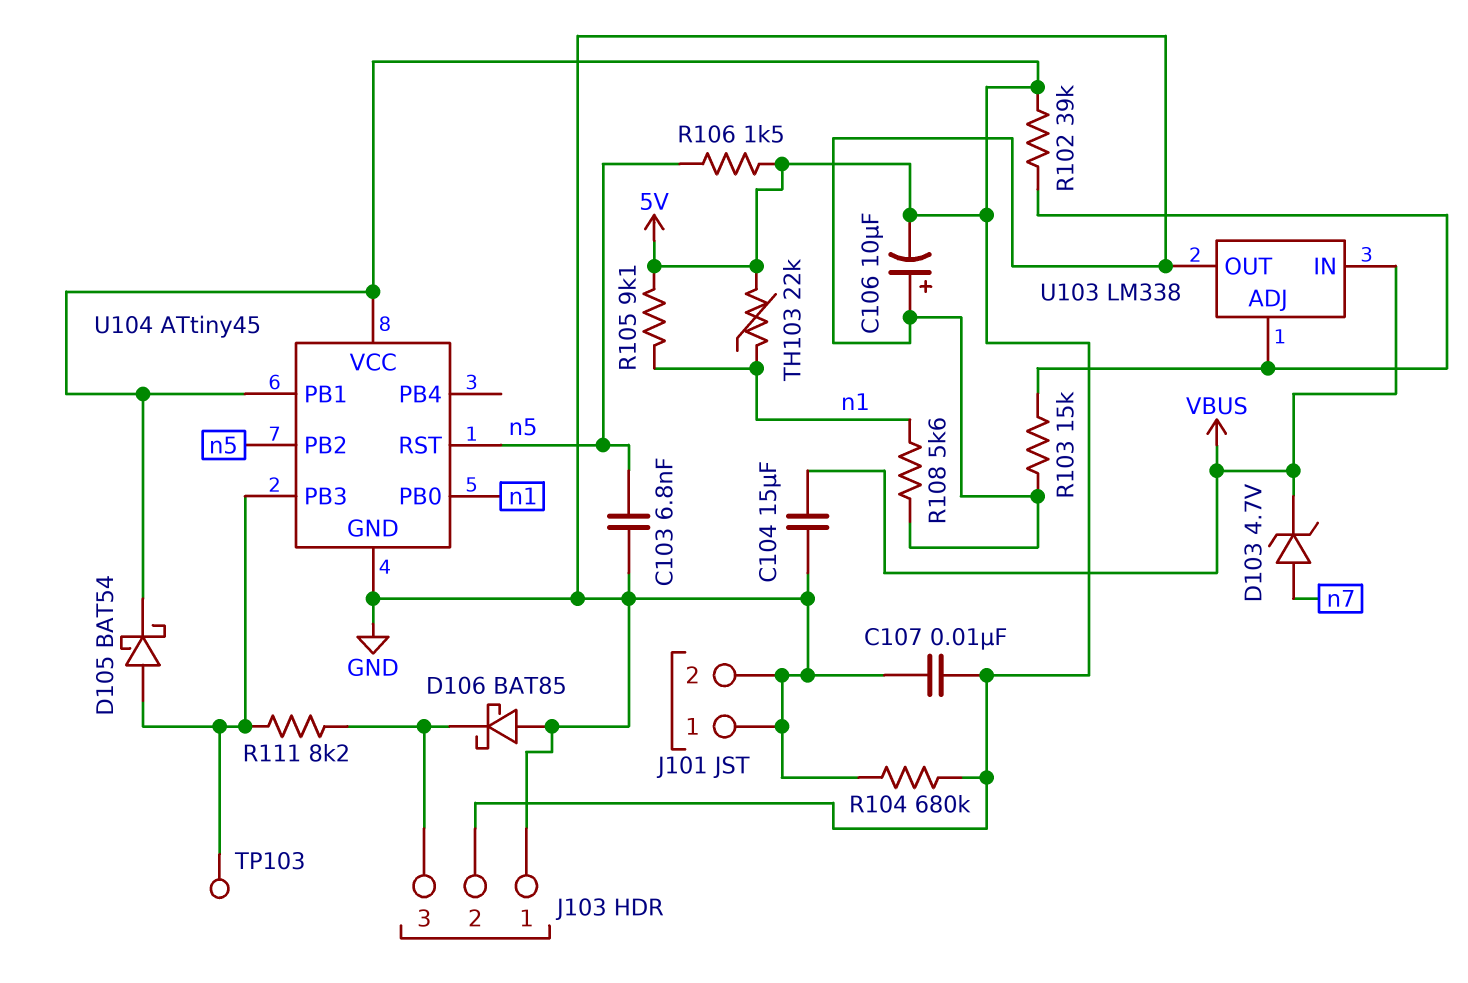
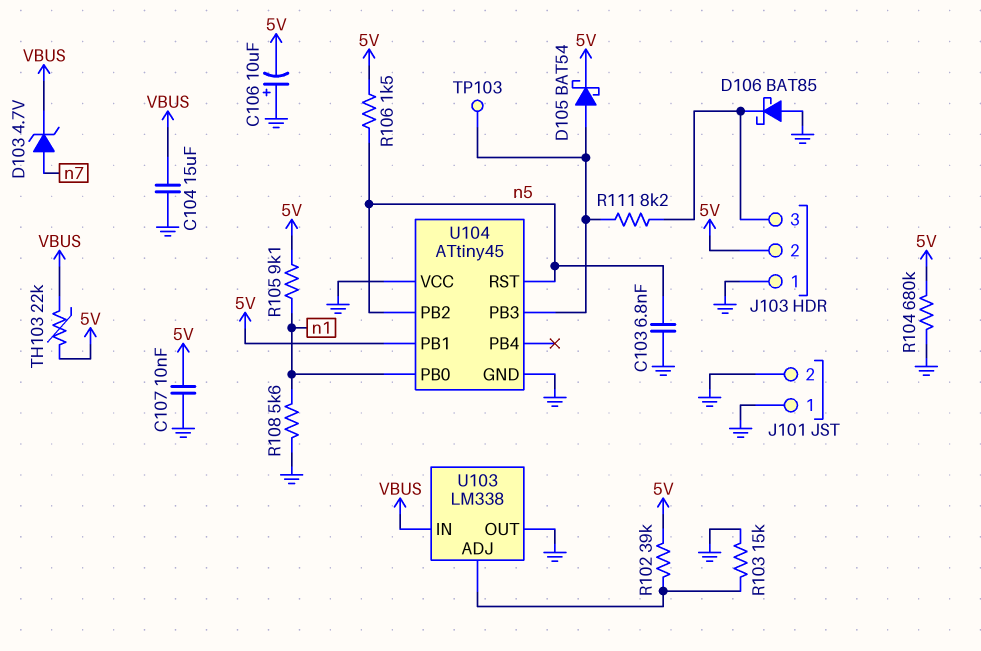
TH103: 22k (5V, n1) -> 22k (5V, VBUS)
U104 pin VCC: 5V -> GND

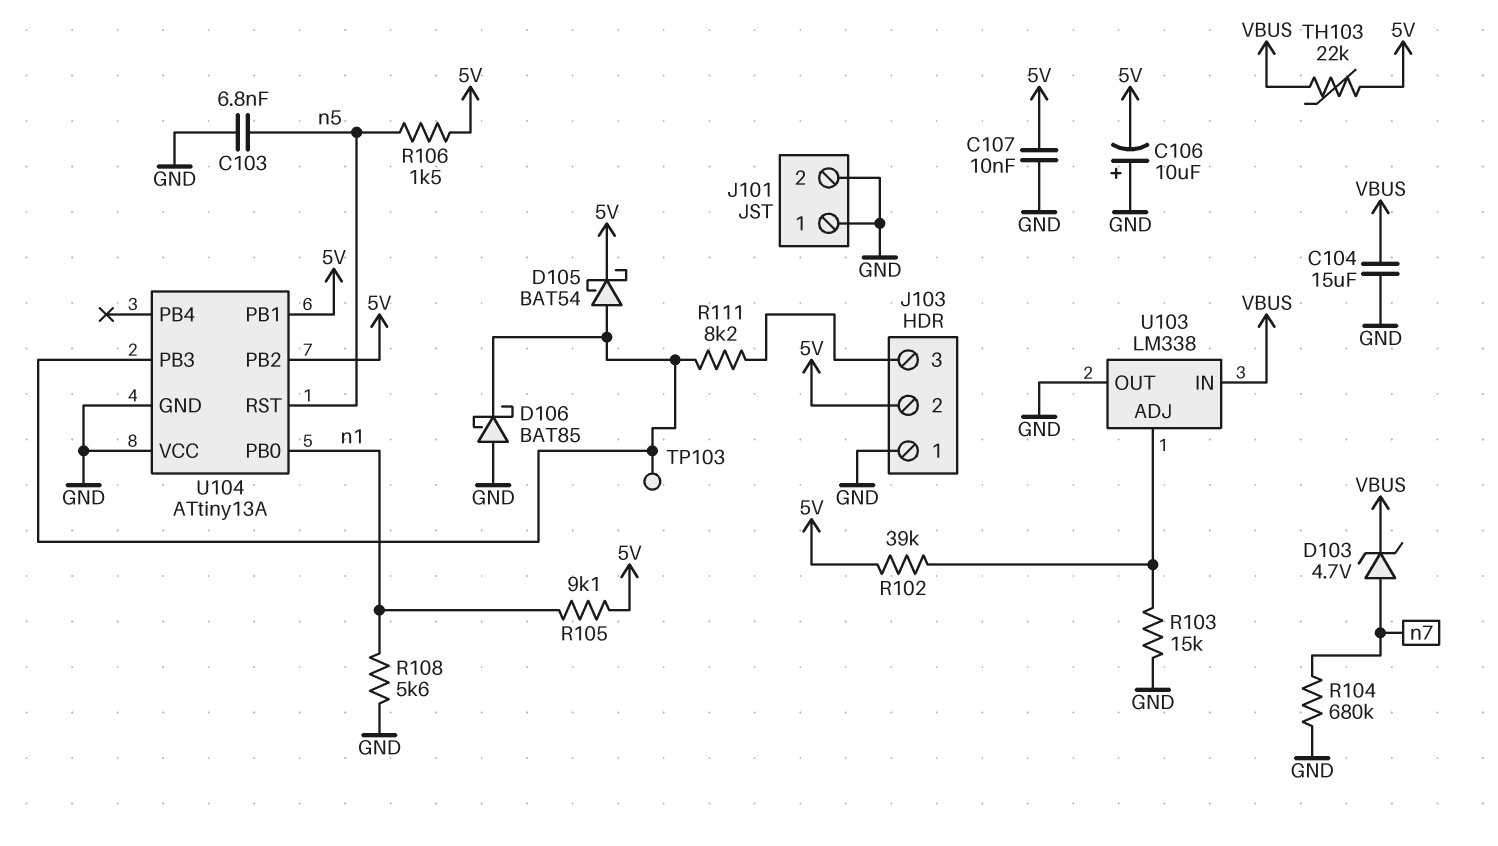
D106: schottky BAT85 (A GND, K J103/3) -> schottky BAT85 (A GND, K U104/PB3)
R104: 680k (5V, GND) -> 680k (GND, n7)
U104: ATtiny45 -> ATtiny13A
U104 pin PB2: n5 -> 5V

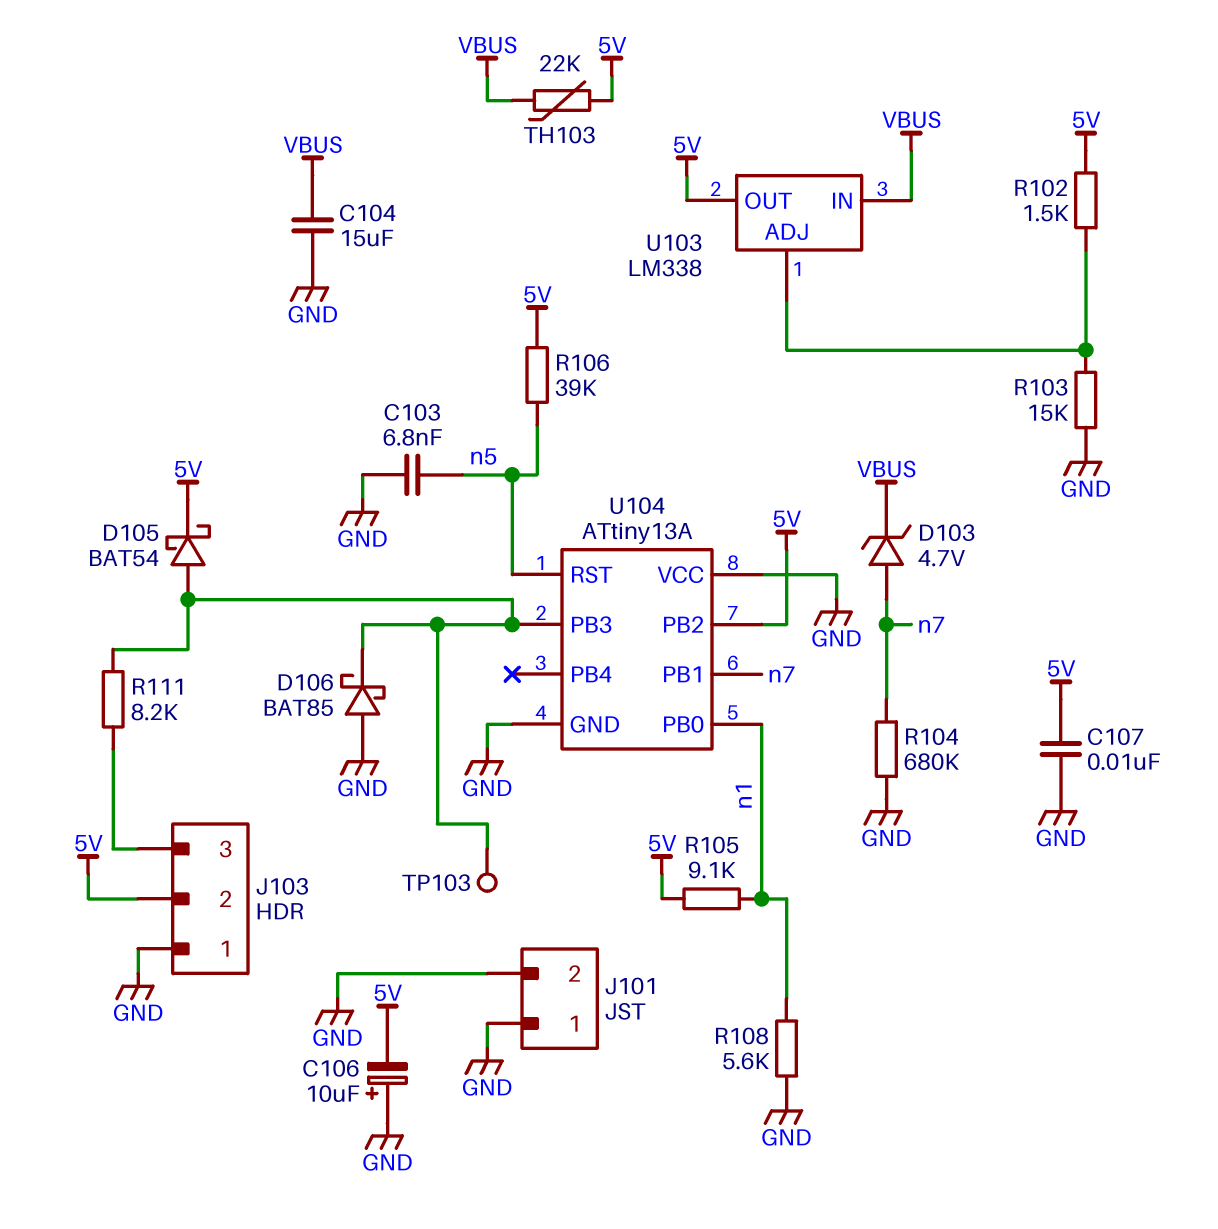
R102: 39k (5V, U103/ADJ) -> 1.5k (5V, U103/ADJ)
R106: 1.5k (5V, n5) -> 39k (5V, n5)
U103 pin OUT: GND -> 5V
U104 pin PB1: 5V -> n7

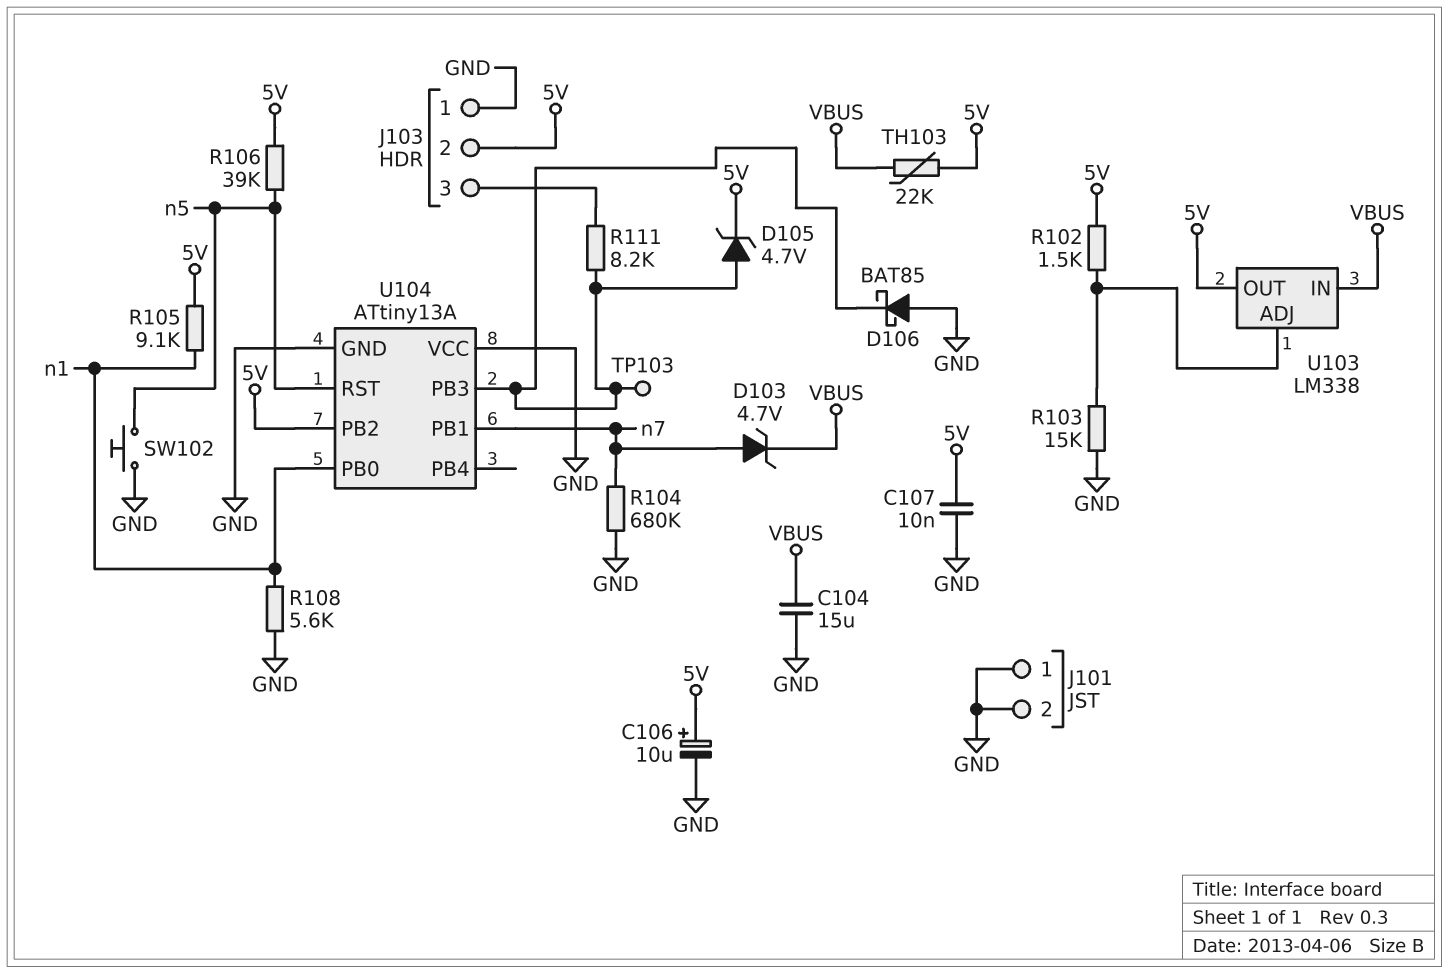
C103: 6.8nF (GND, n5) -> none
C106: 10uF (plus GND, minus 5V) -> 10uF (plus 5V, minus GND)
D105: schottky BAT54 (A U104/PB3, K 5V) -> zener 4.7V (A U104/PB3, K 5V)
SW102: none -> button (GND, n5)

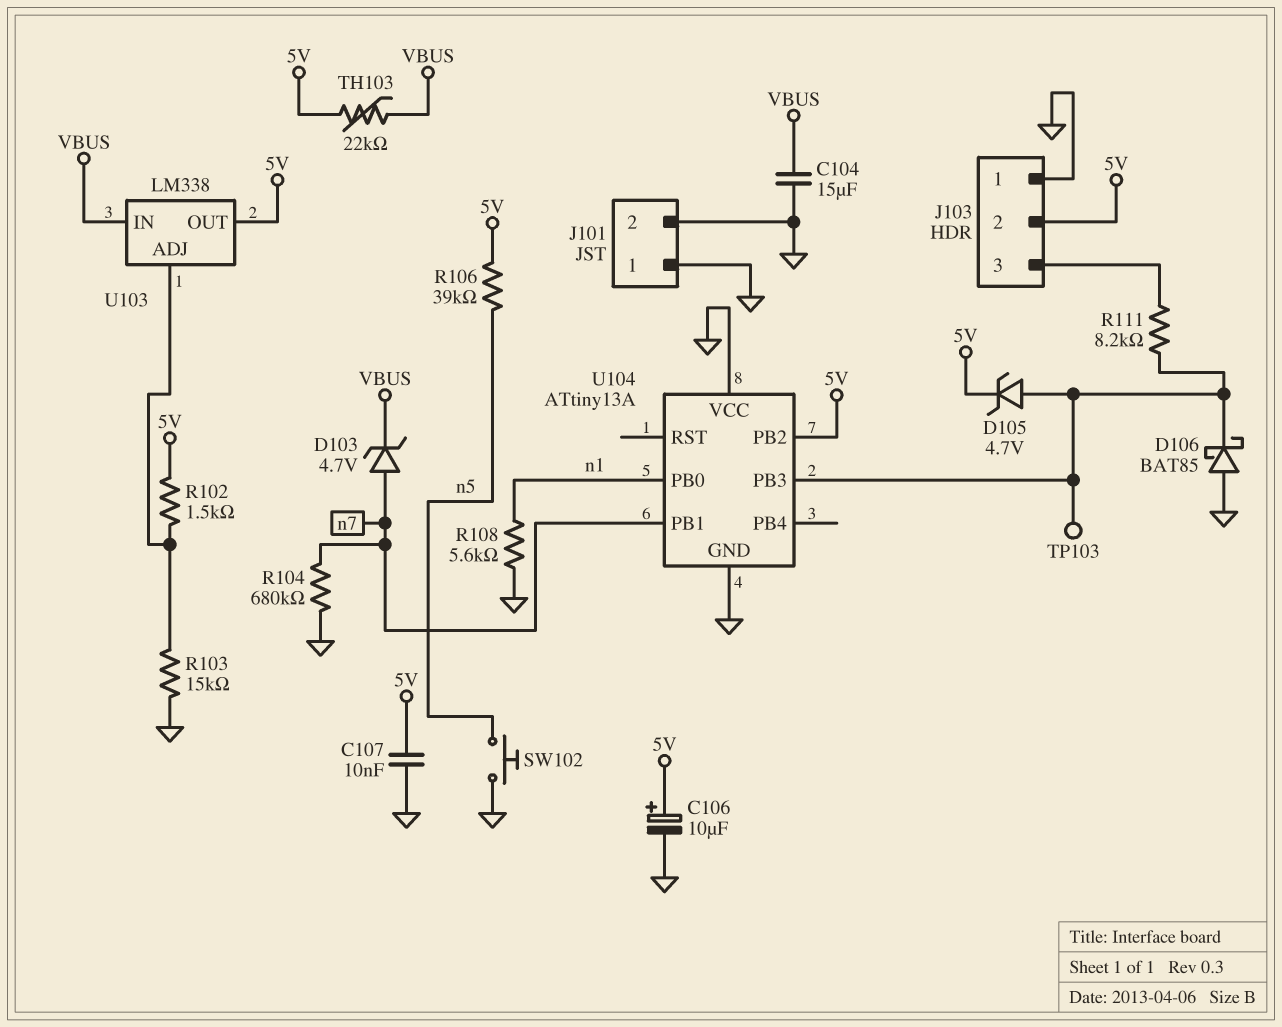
R105: 9.1k (5V, n1) -> none
U104 pin RST: n5 -> none

